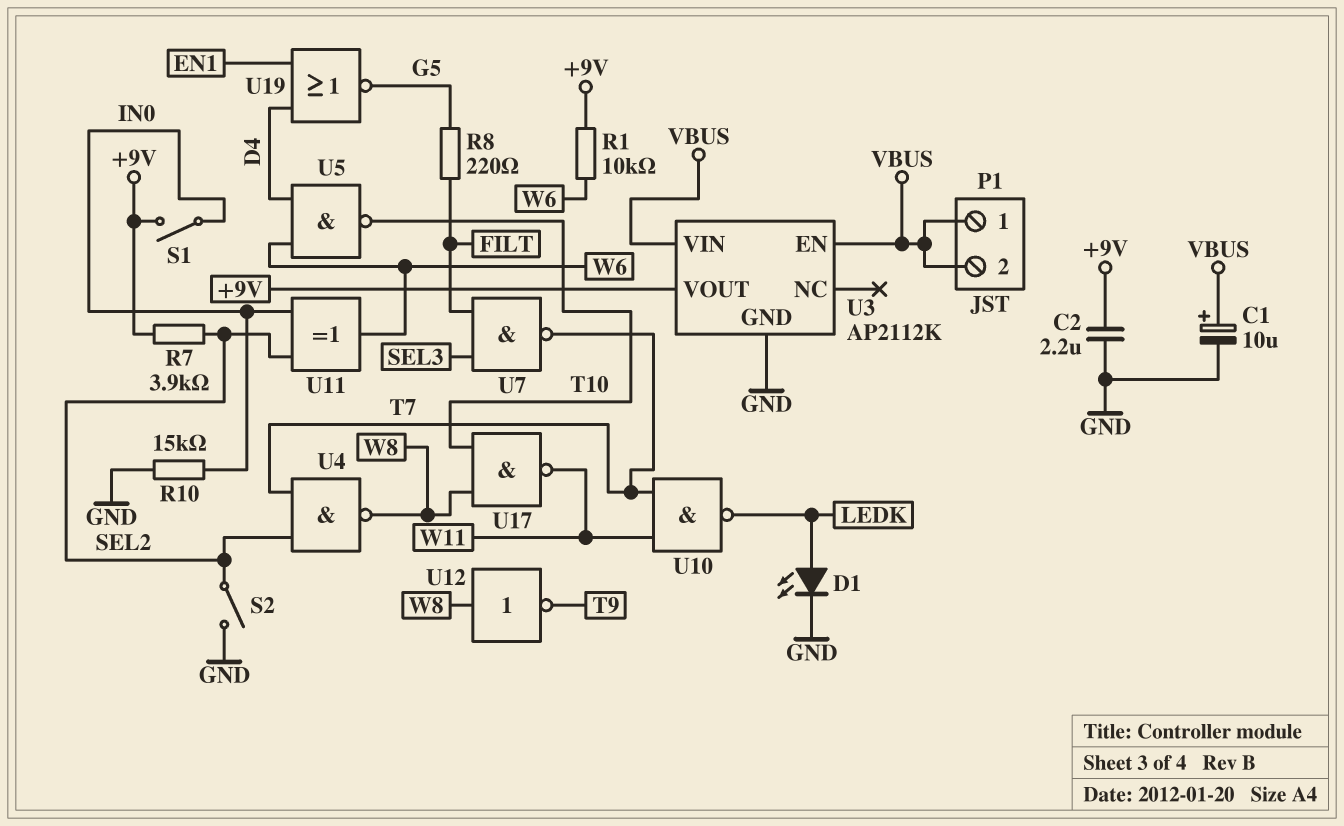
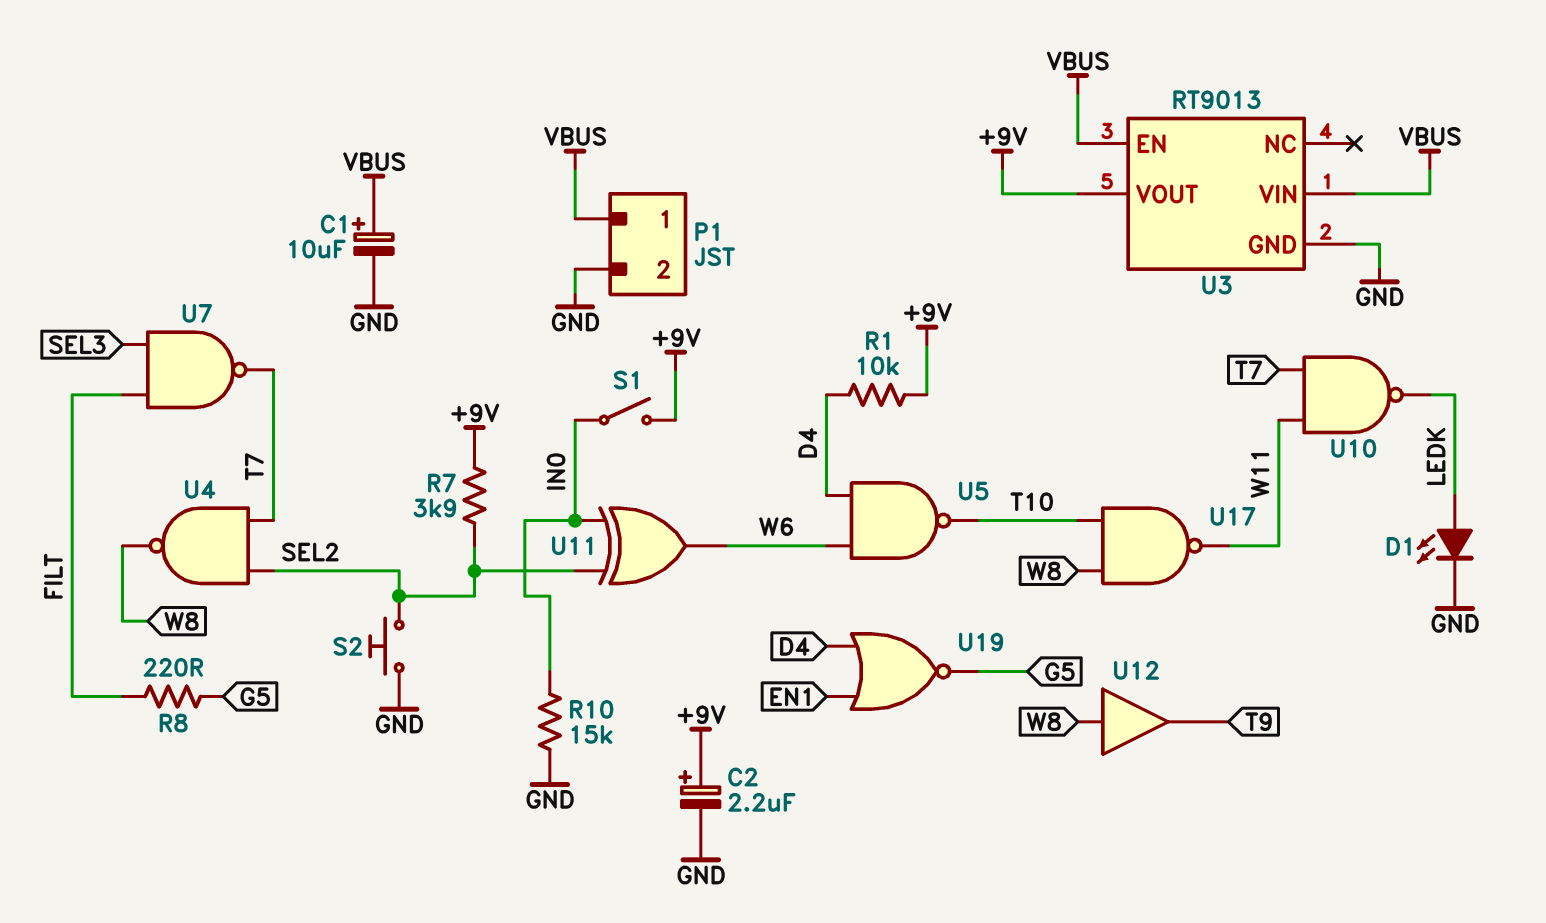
C2: 2.2uF (+9V, GND) -> 2.2uF (plus +9V, minus GND)
P1 pin 2: VBUS -> GND
R1: 10k (+9V, W6) -> 10k (+9V, D4)
S2: switch (GND, SEL2) -> button (GND, SEL2)
U3: AP2112K -> RT9013
U12: NOT (in W8, out T9) -> buffer (in W8, out T9)

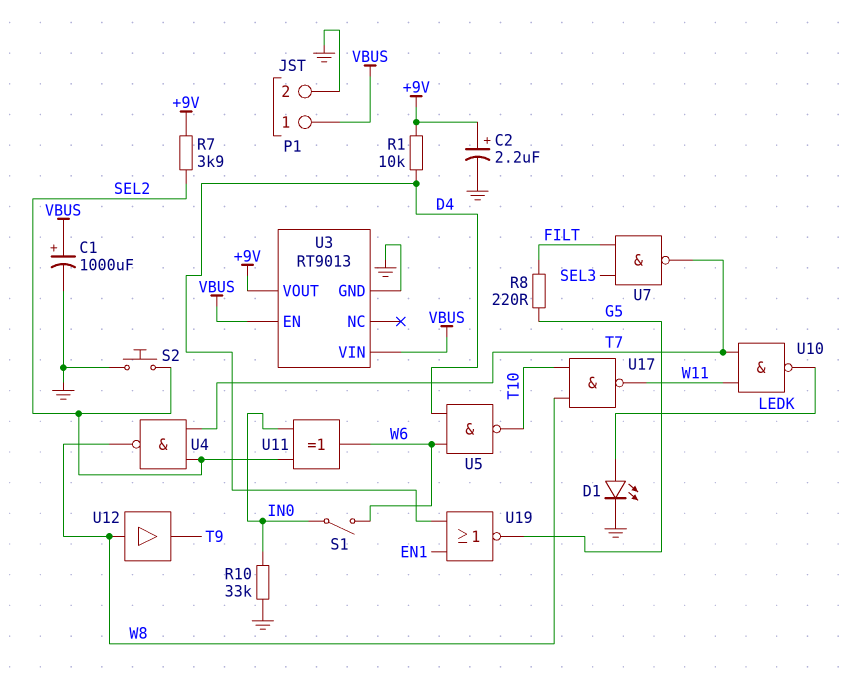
C1: 10uF (plus VBUS, minus GND) -> 1000uF (plus VBUS, minus GND)
R10: 15k (GND, IN0) -> 33k (GND, IN0)
S1: switch (+9V, IN0) -> switch (IN0, W6)

